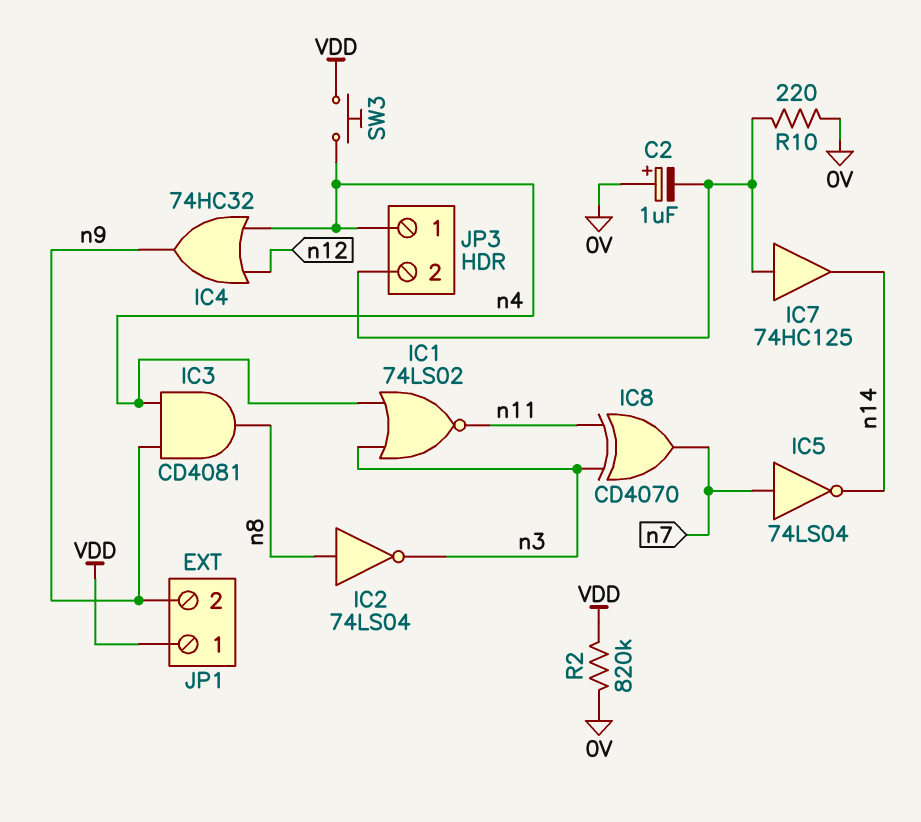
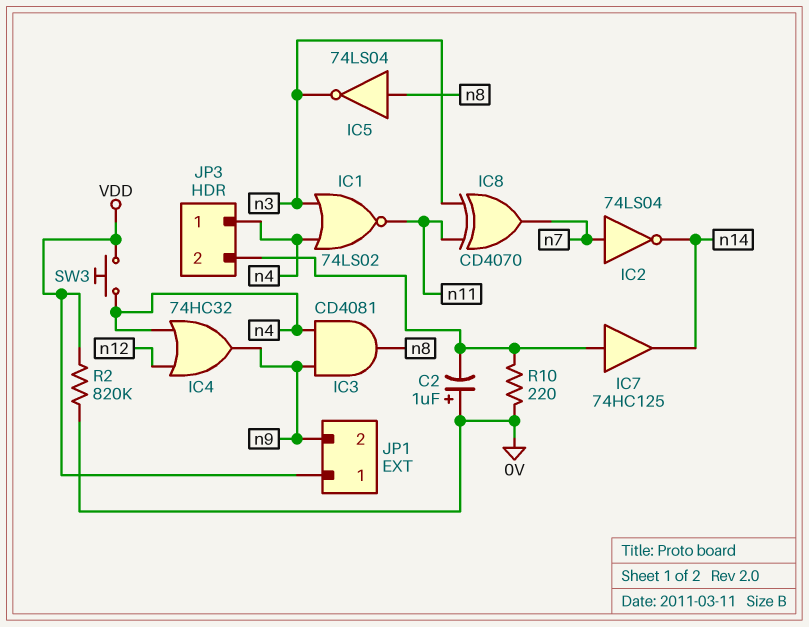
IC2: NOT 74LS04 (in n8, out n3) -> NOT 74LS04 (in n7, out n14)
IC5: NOT 74LS04 (in n7, out n14) -> NOT 74LS04 (in n8, out n3)

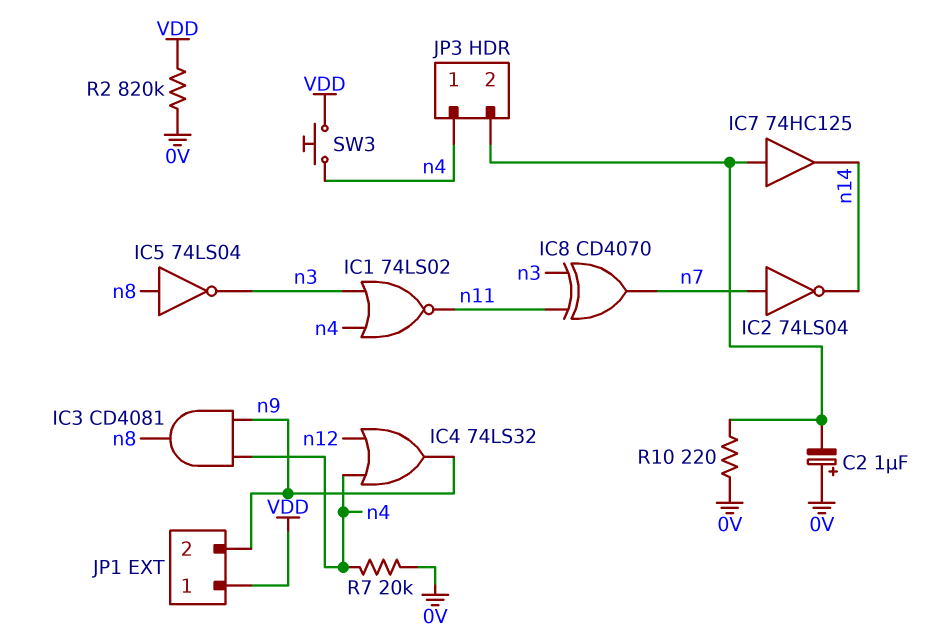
IC4: OR 74HC32 (in n4, in n12, out n9) -> OR 74LS32 (in n4, in n12, out n9)
R7: none -> 20k (0V, n4)

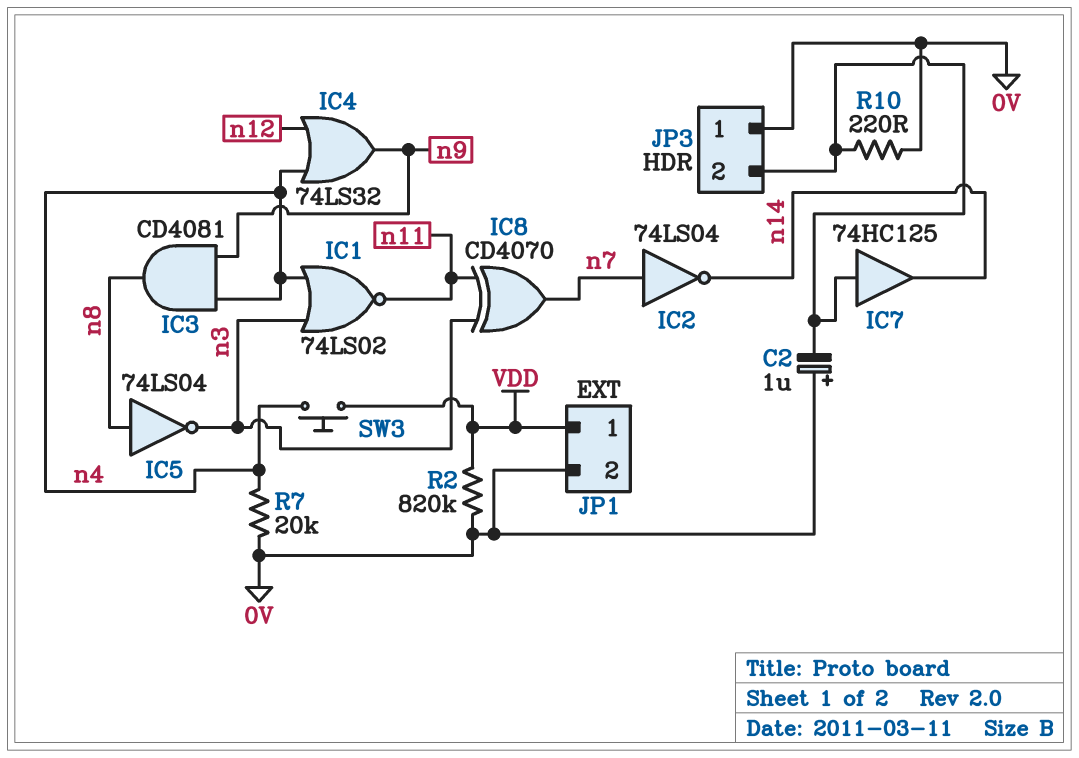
JP1 pin 2: n9 -> 0V
JP3 pin 1: n4 -> 0V

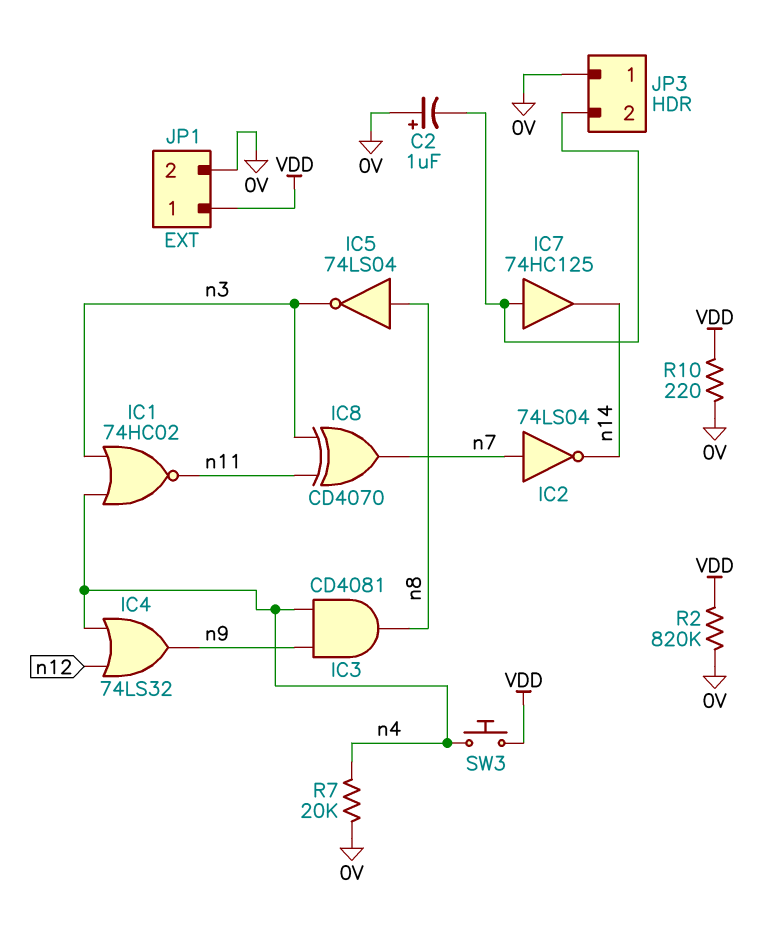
IC1: NOR 74LS02 (in n3, in n4, out n11) -> NOR 74HC02 (in n3, in n4, out n11)
R10: 220 (0V, JP3/2) -> 220 (0V, VDD)

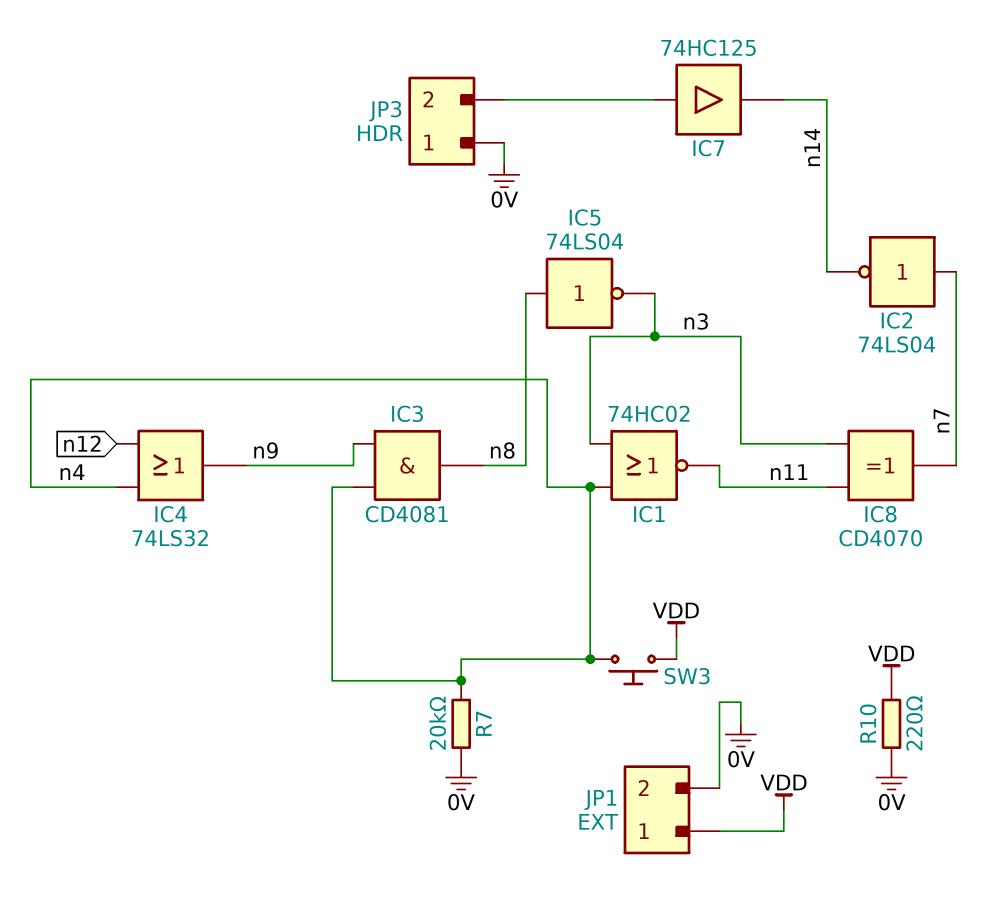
C2: 1uF (plus 0V, minus JP3/2) -> none
R2: 820k (0V, VDD) -> none

